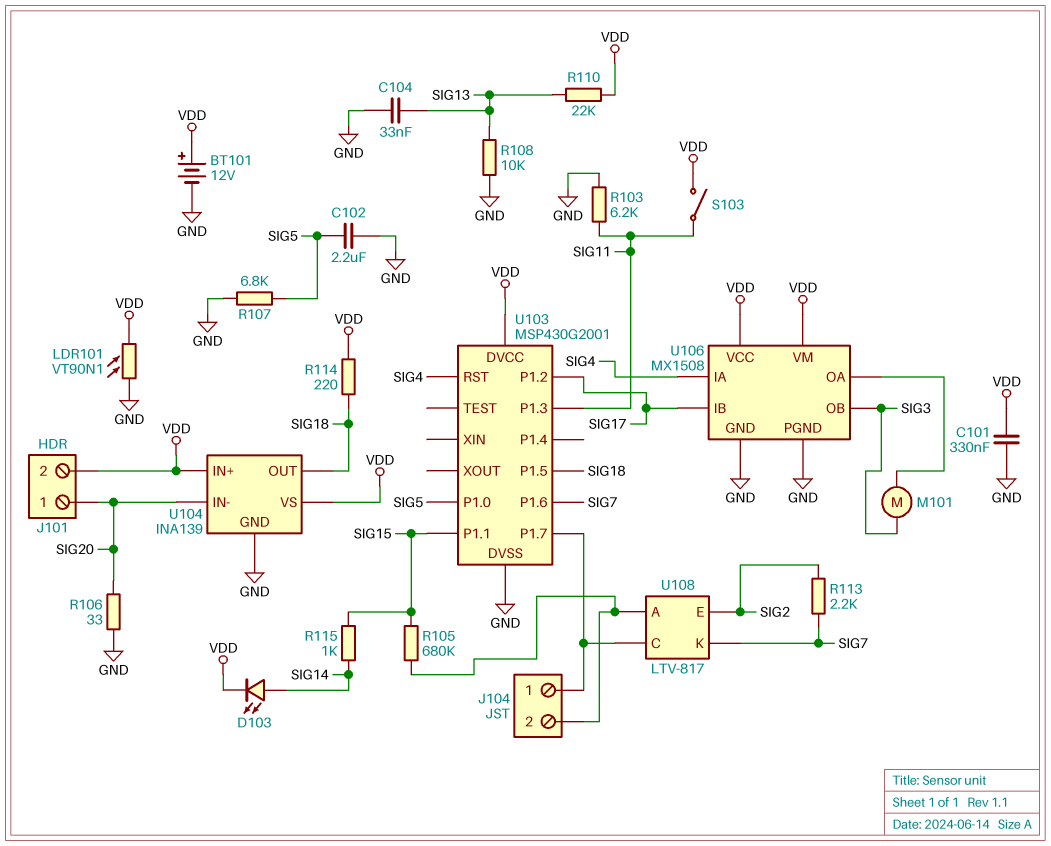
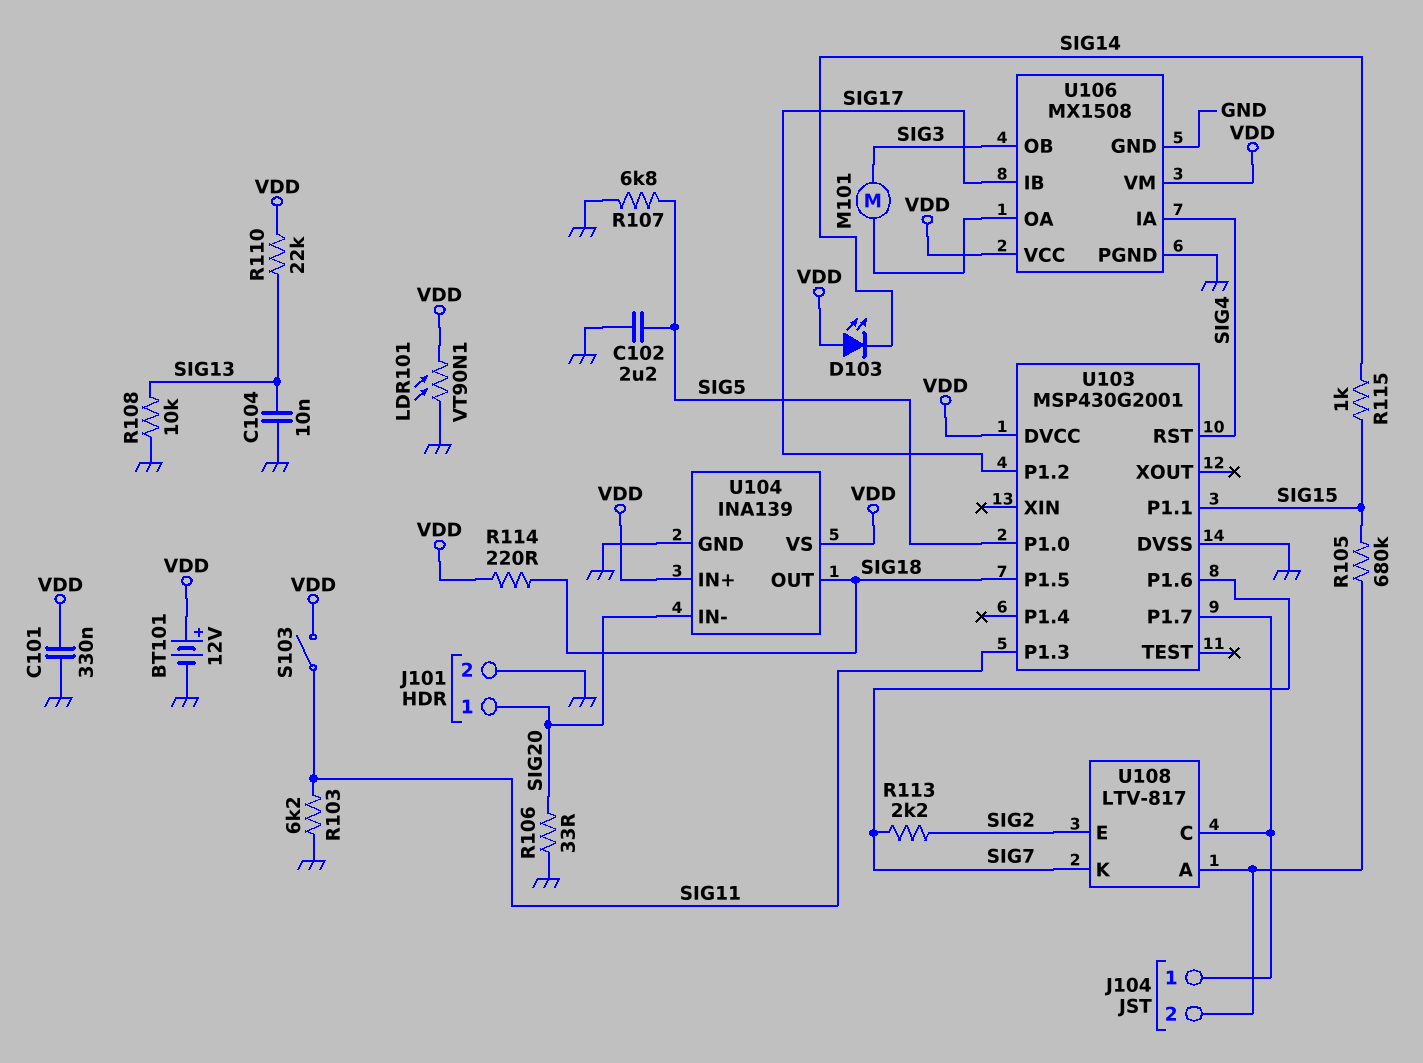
C104: 33nF (GND, SIG13) -> 10nF (GND, SIG13)
D103: LED (A SIG14, K VDD) -> LED (A VDD, K SIG14)
J101 pin 2: VDD -> GND

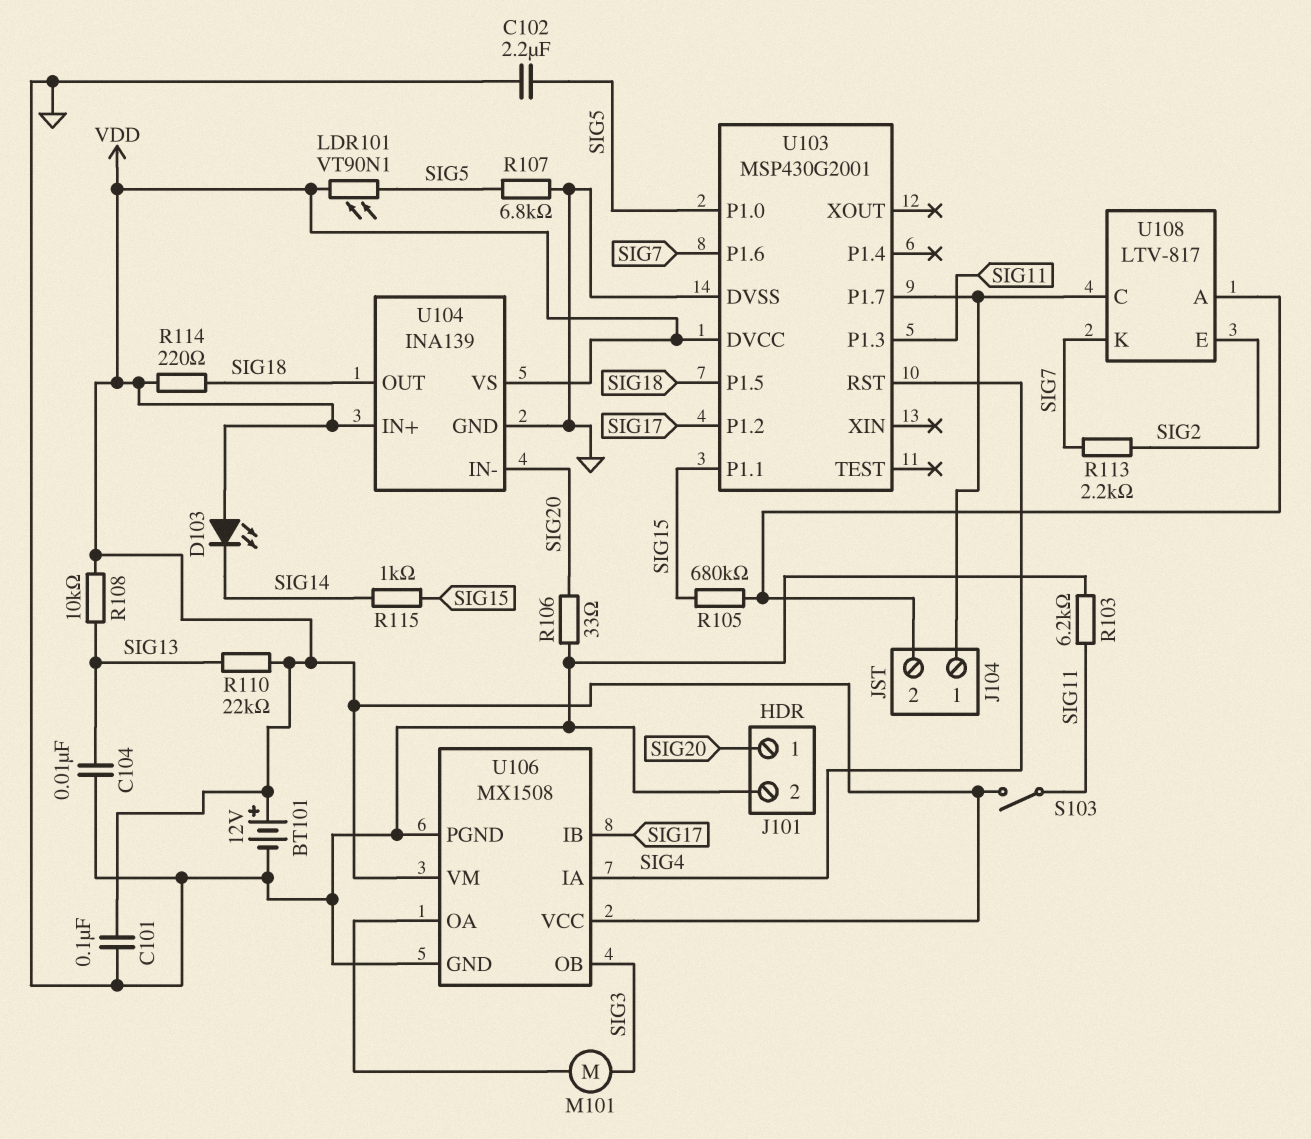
C101: 330nF (GND, VDD) -> 100nF (GND, VDD)
LDR101: VT90N1 (GND, VDD) -> VT90N1 (SIG5, VDD)
R108: 10k (GND, SIG13) -> 10k (SIG13, VDD)

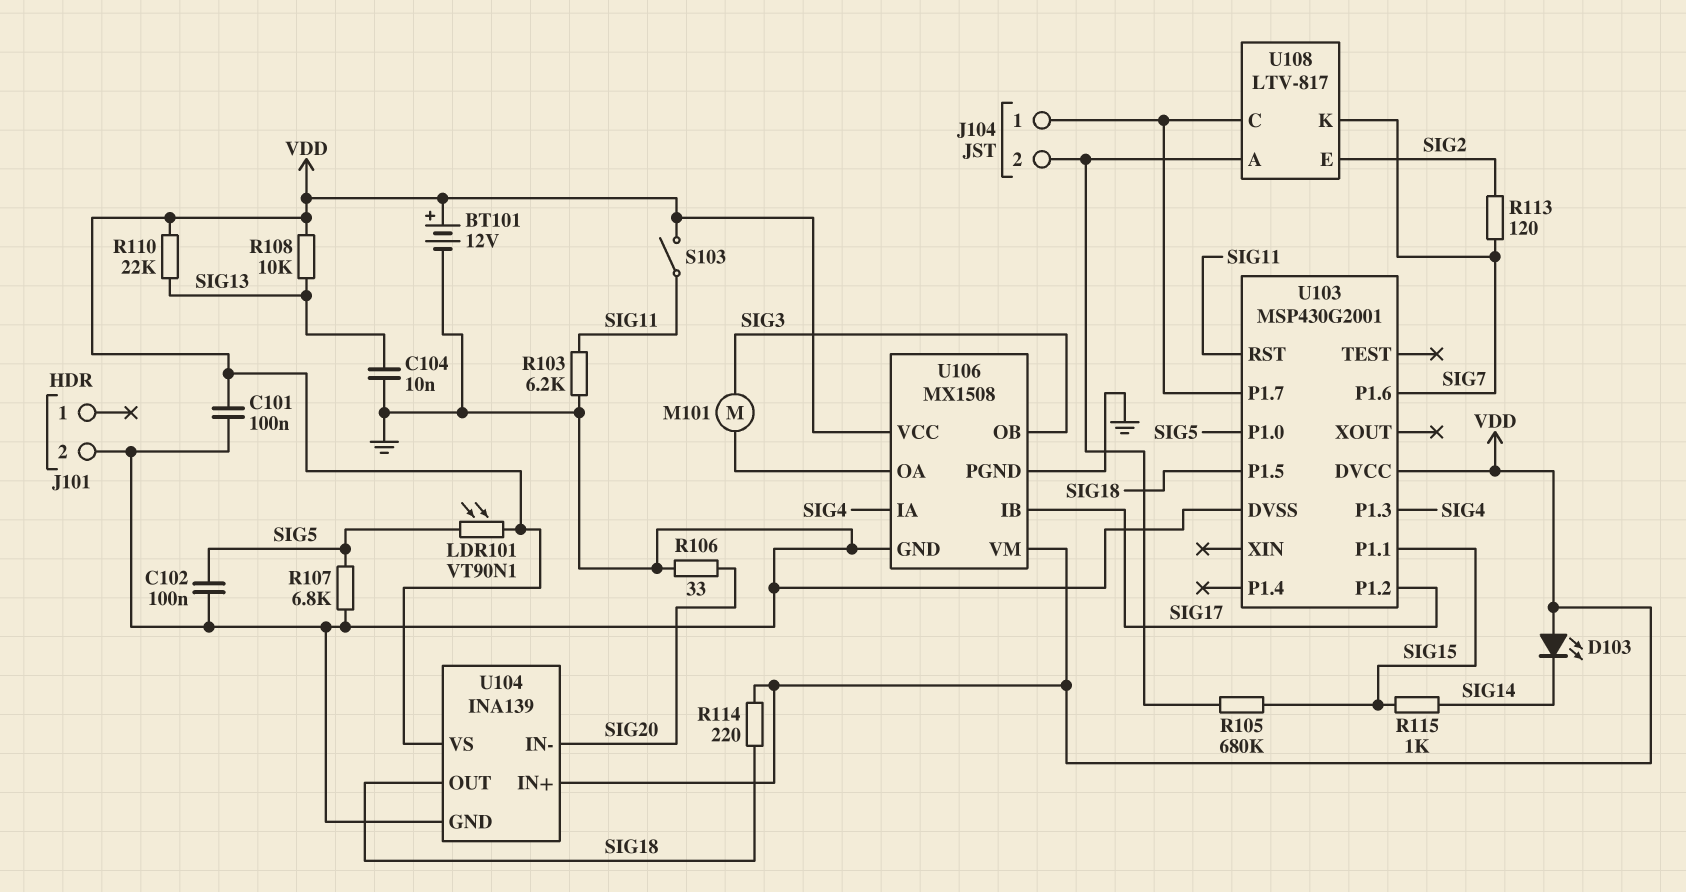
C102: 2.2uF (GND, SIG5) -> 100nF (GND, SIG5)
J101 pin 1: SIG20 -> none
R113: 2.2k (SIG2, SIG7) -> 120 (SIG2, SIG7)
U103 pin P1.3: SIG11 -> SIG4
U103 pin RST: SIG4 -> SIG11

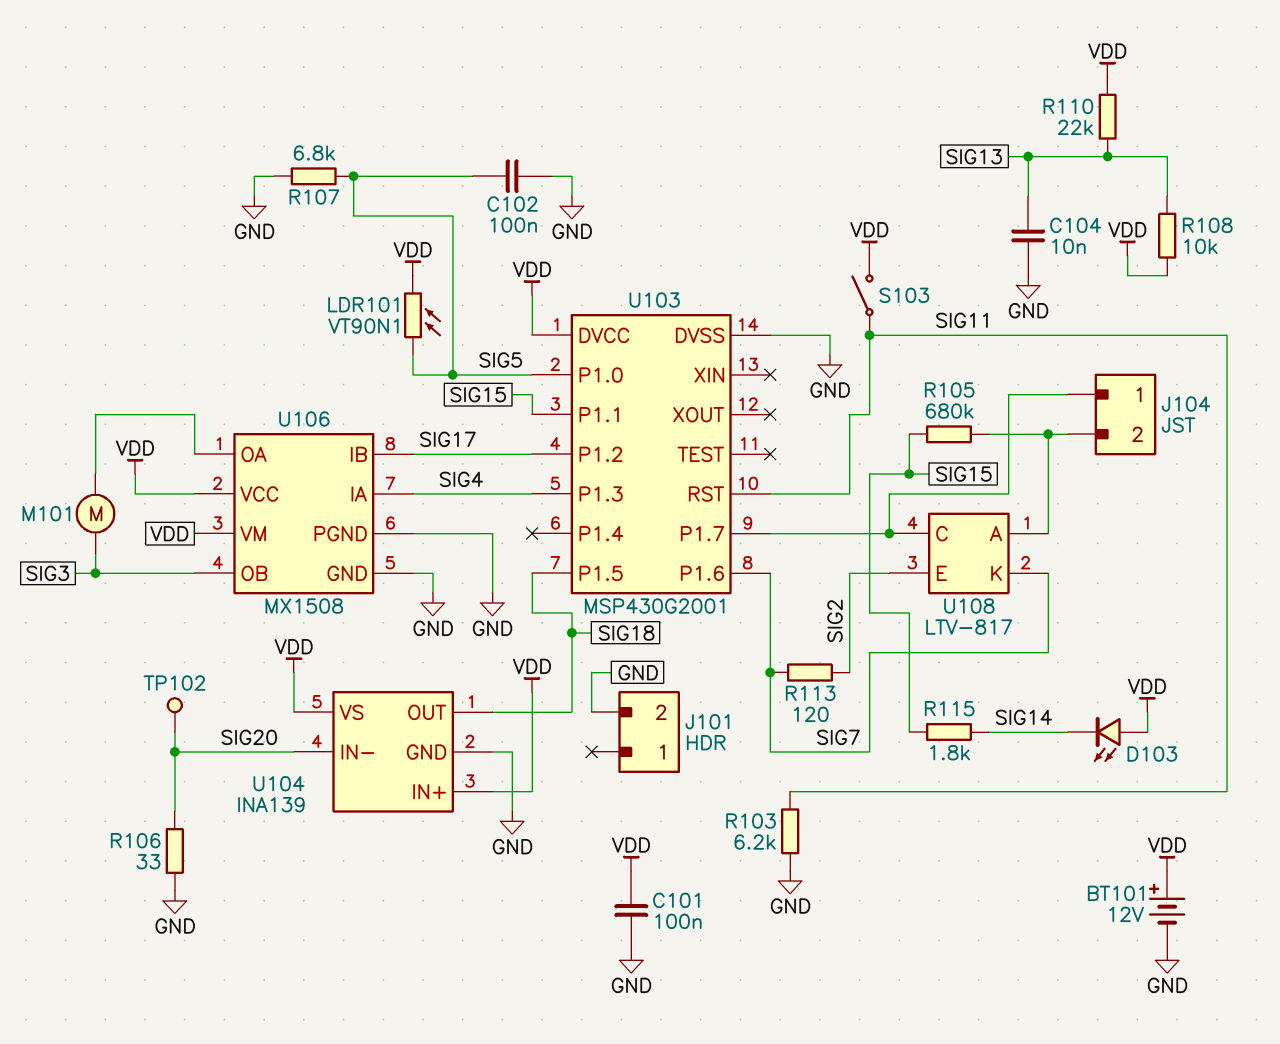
R114: 220 (SIG18, VDD) -> none
R115: 1k (SIG14, SIG15) -> 1.8k (SIG14, SIG15)
TP102: none -> test point (SIG20)

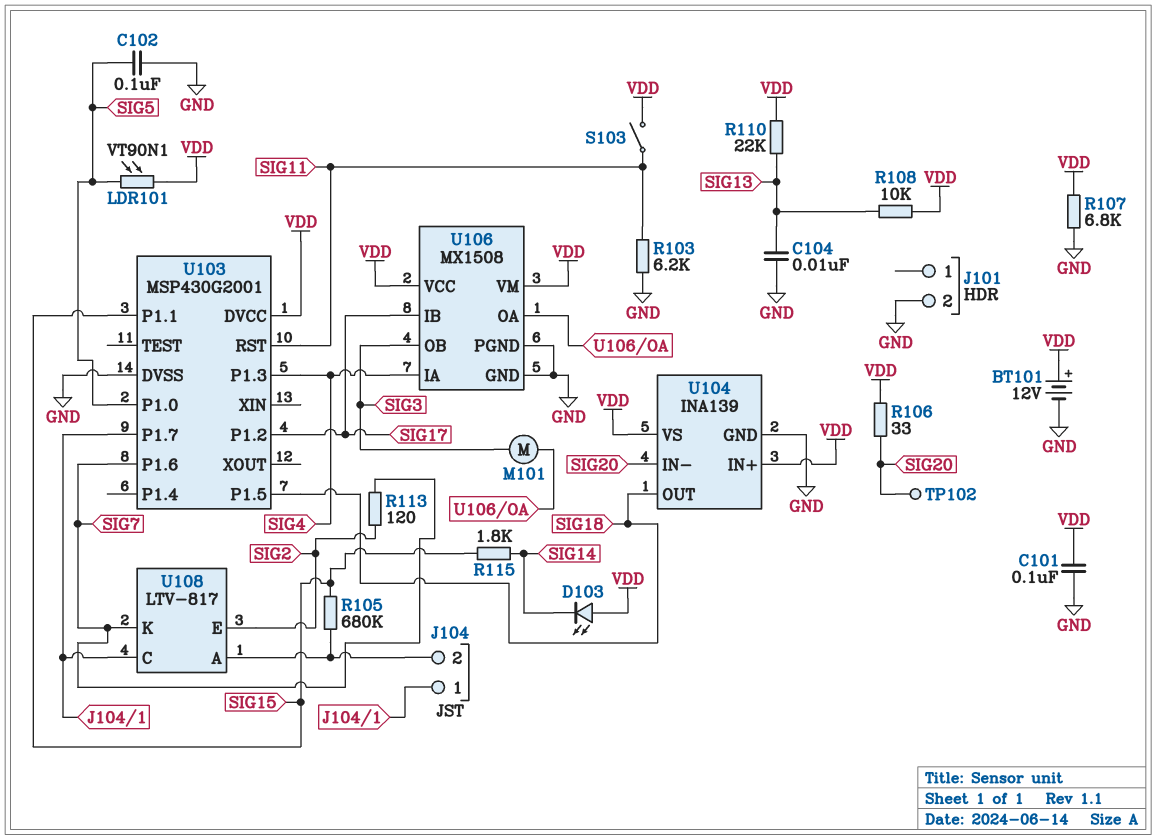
R106: 33 (GND, SIG20) -> 33 (SIG20, VDD)
R107: 6.8k (GND, SIG5) -> 6.8k (GND, VDD)

